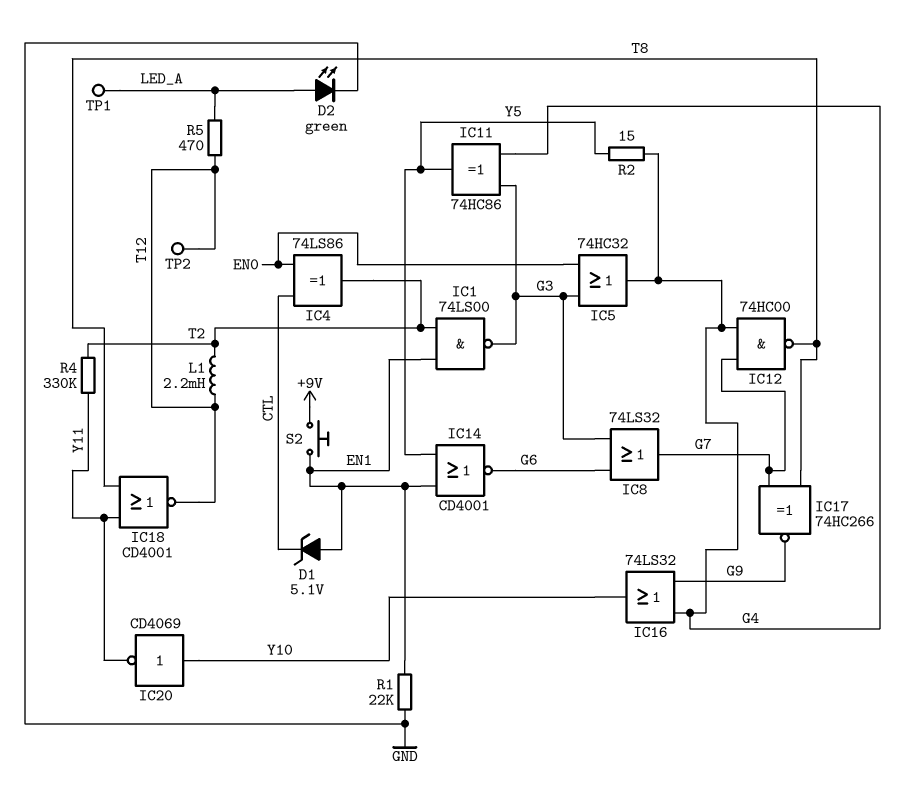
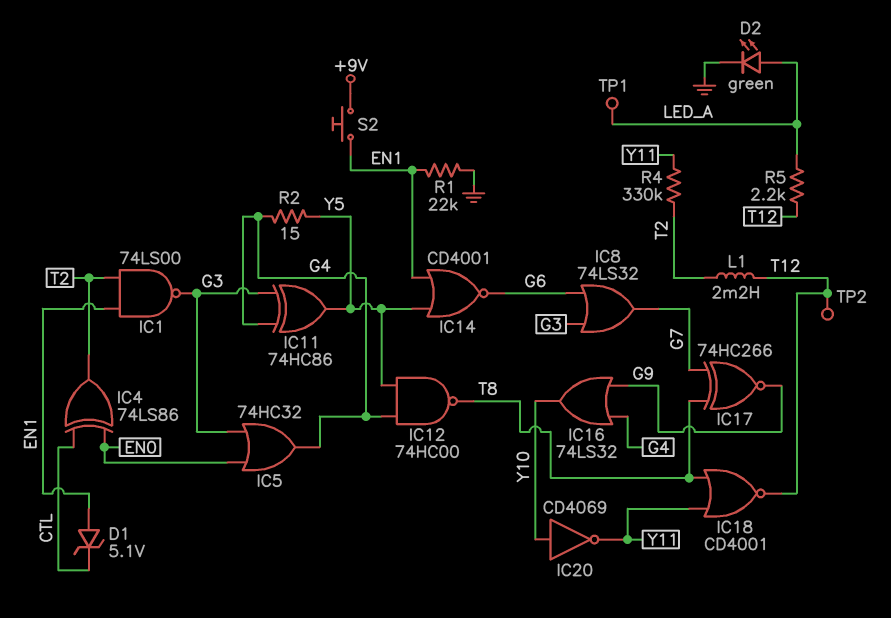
IC12: NAND 74HC00 (in G4, in G7, out T8) -> NAND 74HC00 (in G4, in Y5, out T8)
R5: 470 (LED_A, T12) -> 2.2k (LED_A, T12)

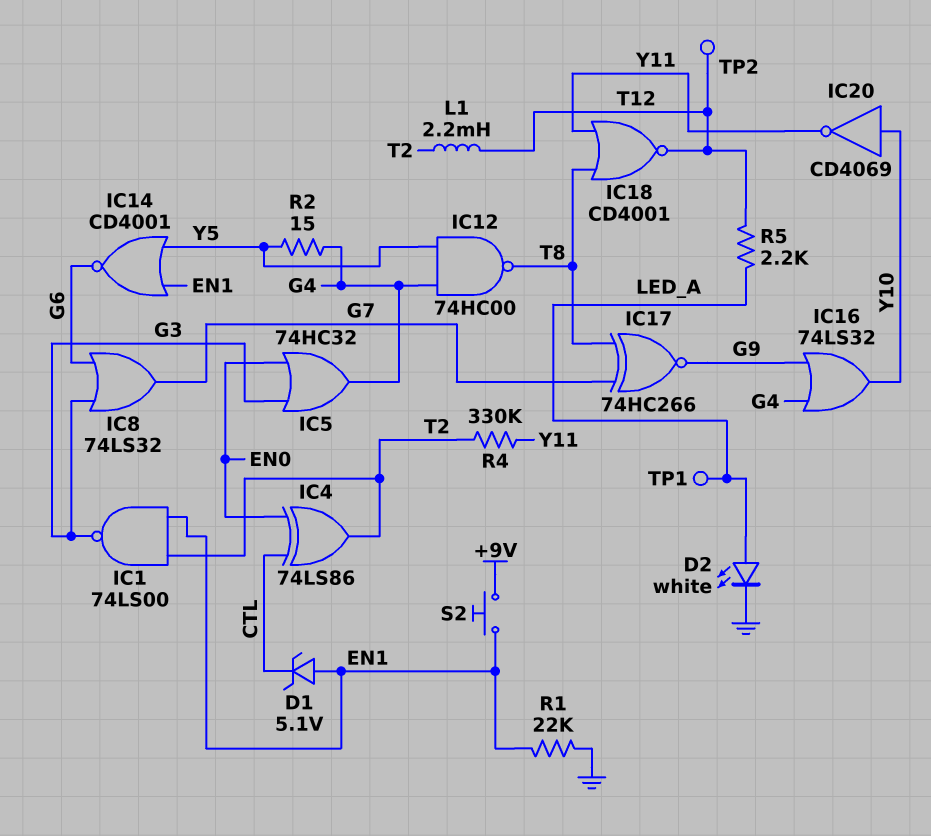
D2: LED green (A LED_A, K GND) -> LED white (A LED_A, K GND)
IC11: XOR 74HC86 (in G3, in G4, out Y5) -> none

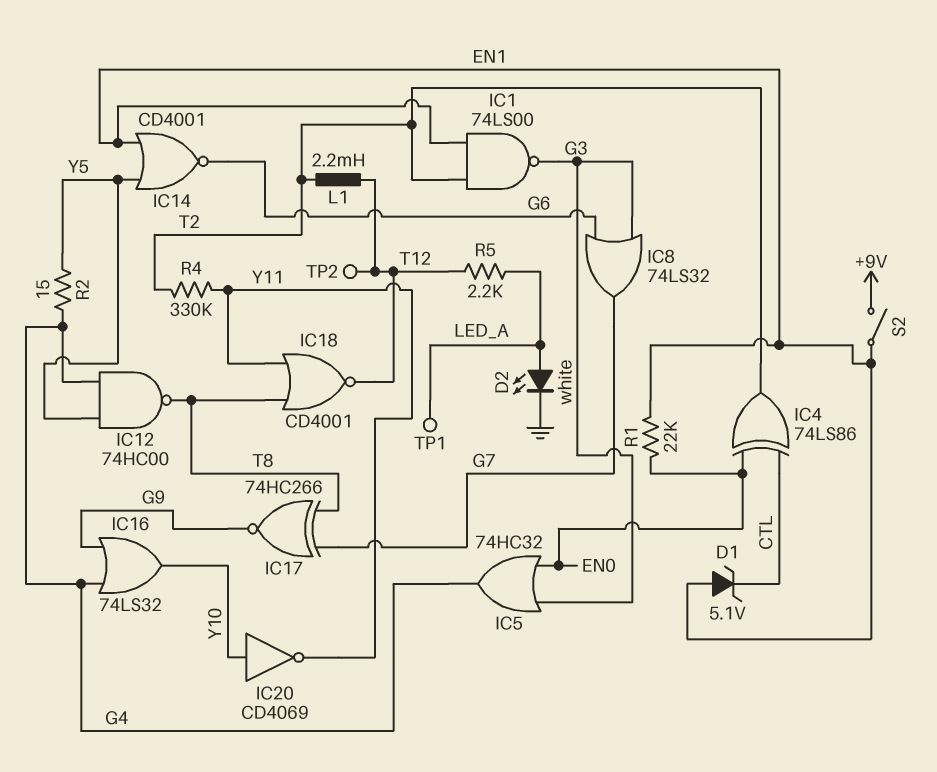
R1: 22k (EN1, GND) -> 22k (EN0, EN1)
S2: button (+9V, EN1) -> switch (+9V, EN1)

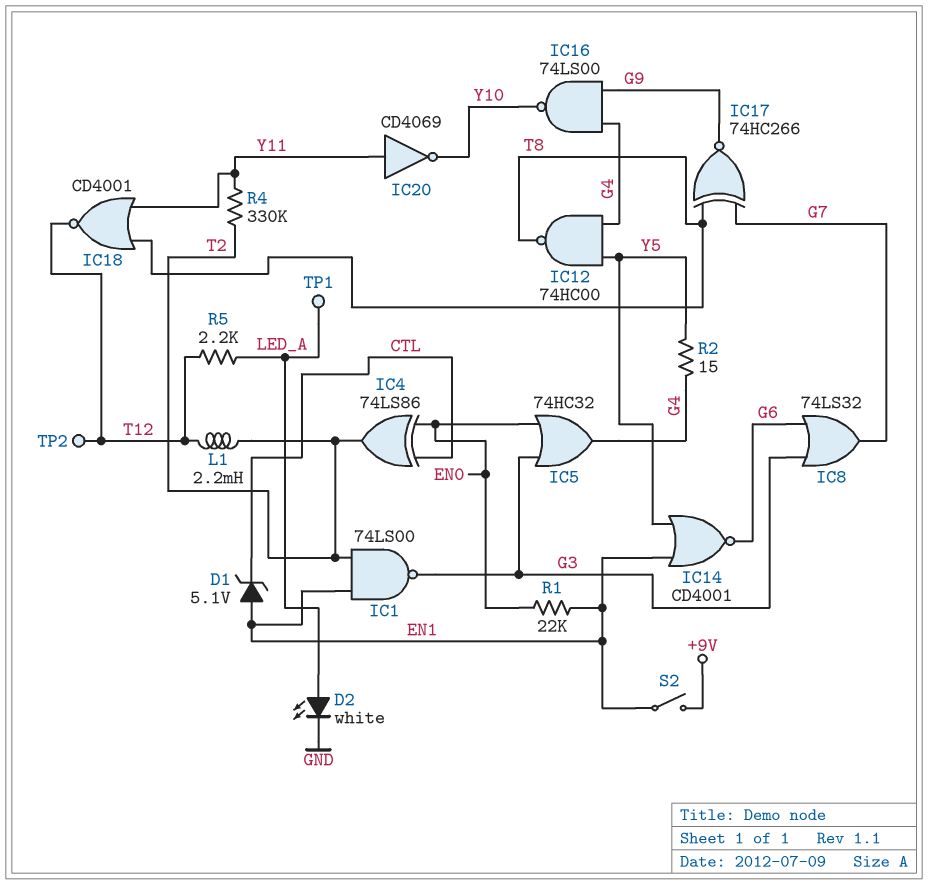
IC16: OR 74LS32 (in G4, in G9, out Y10) -> NAND 74LS00 (in G4, in G9, out Y10)
IC20: NOT CD4069 (in Y10, out Y11) -> NOT CD4069 (in Y11, out Y10)

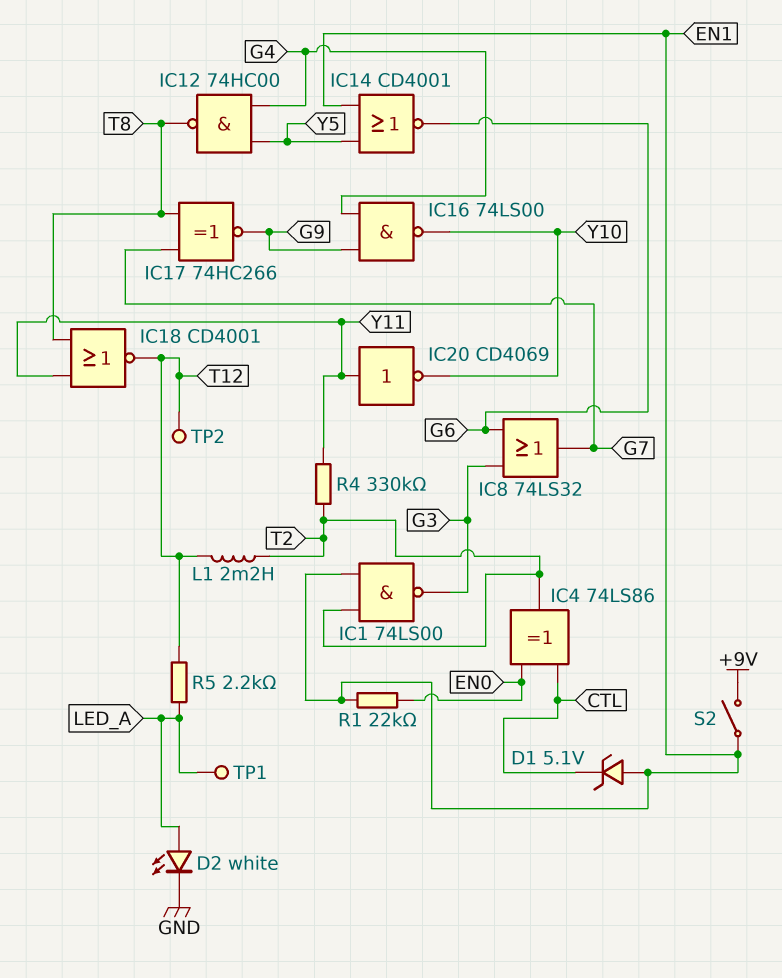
IC5: OR 74HC32 (in EN0, in G3, out G4) -> none
R2: 15 (G4, Y5) -> none

